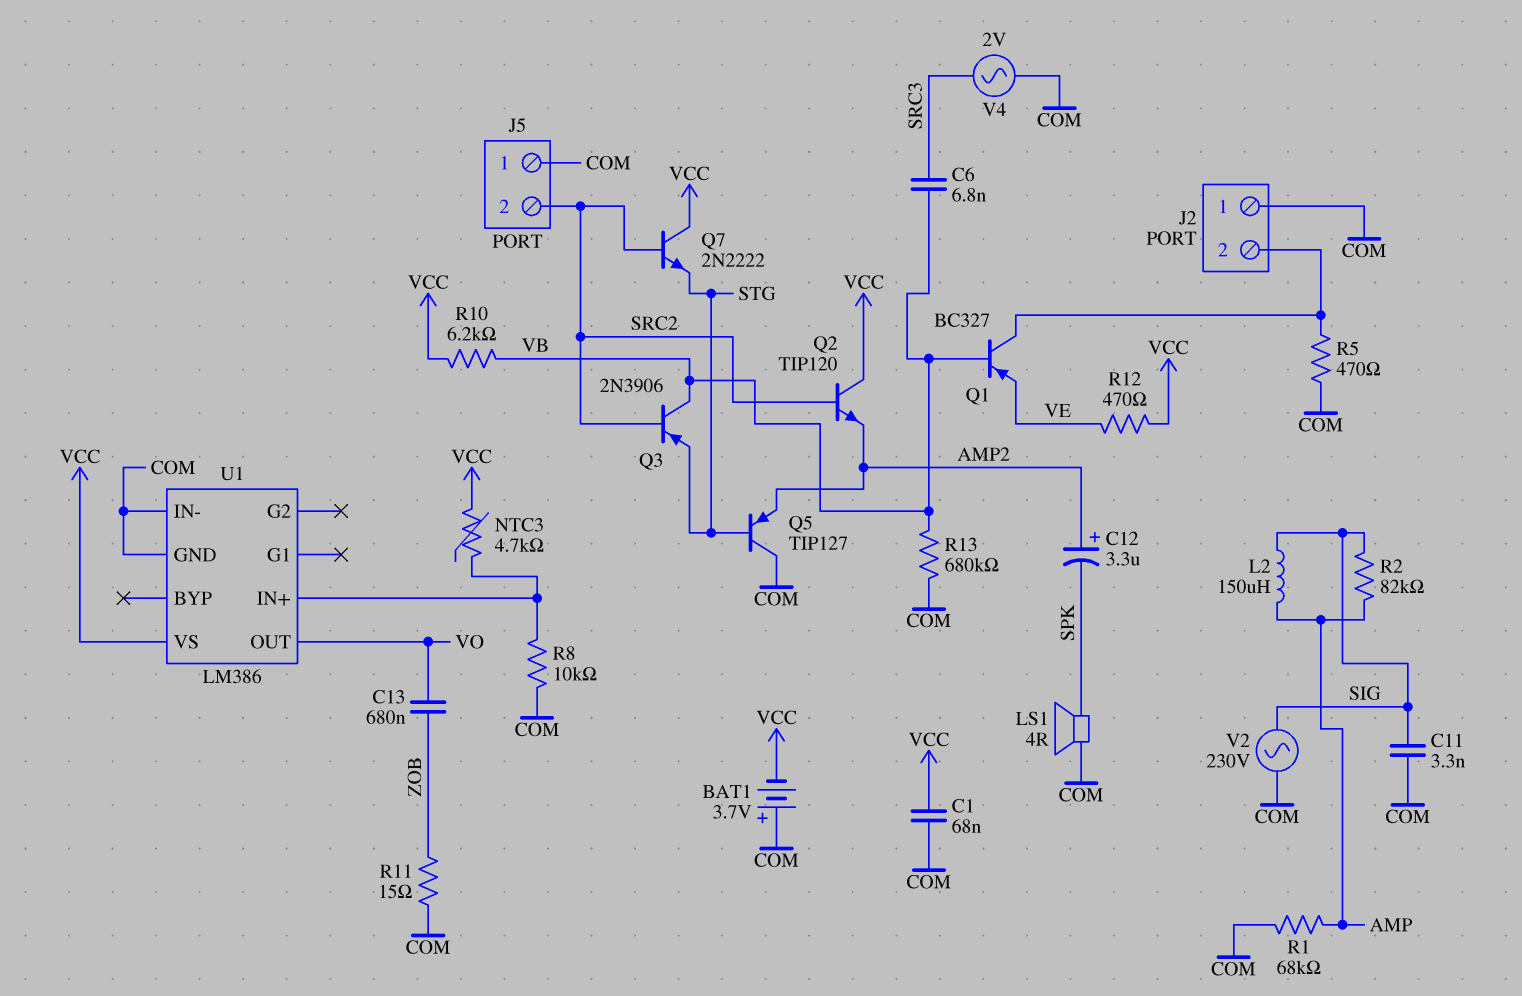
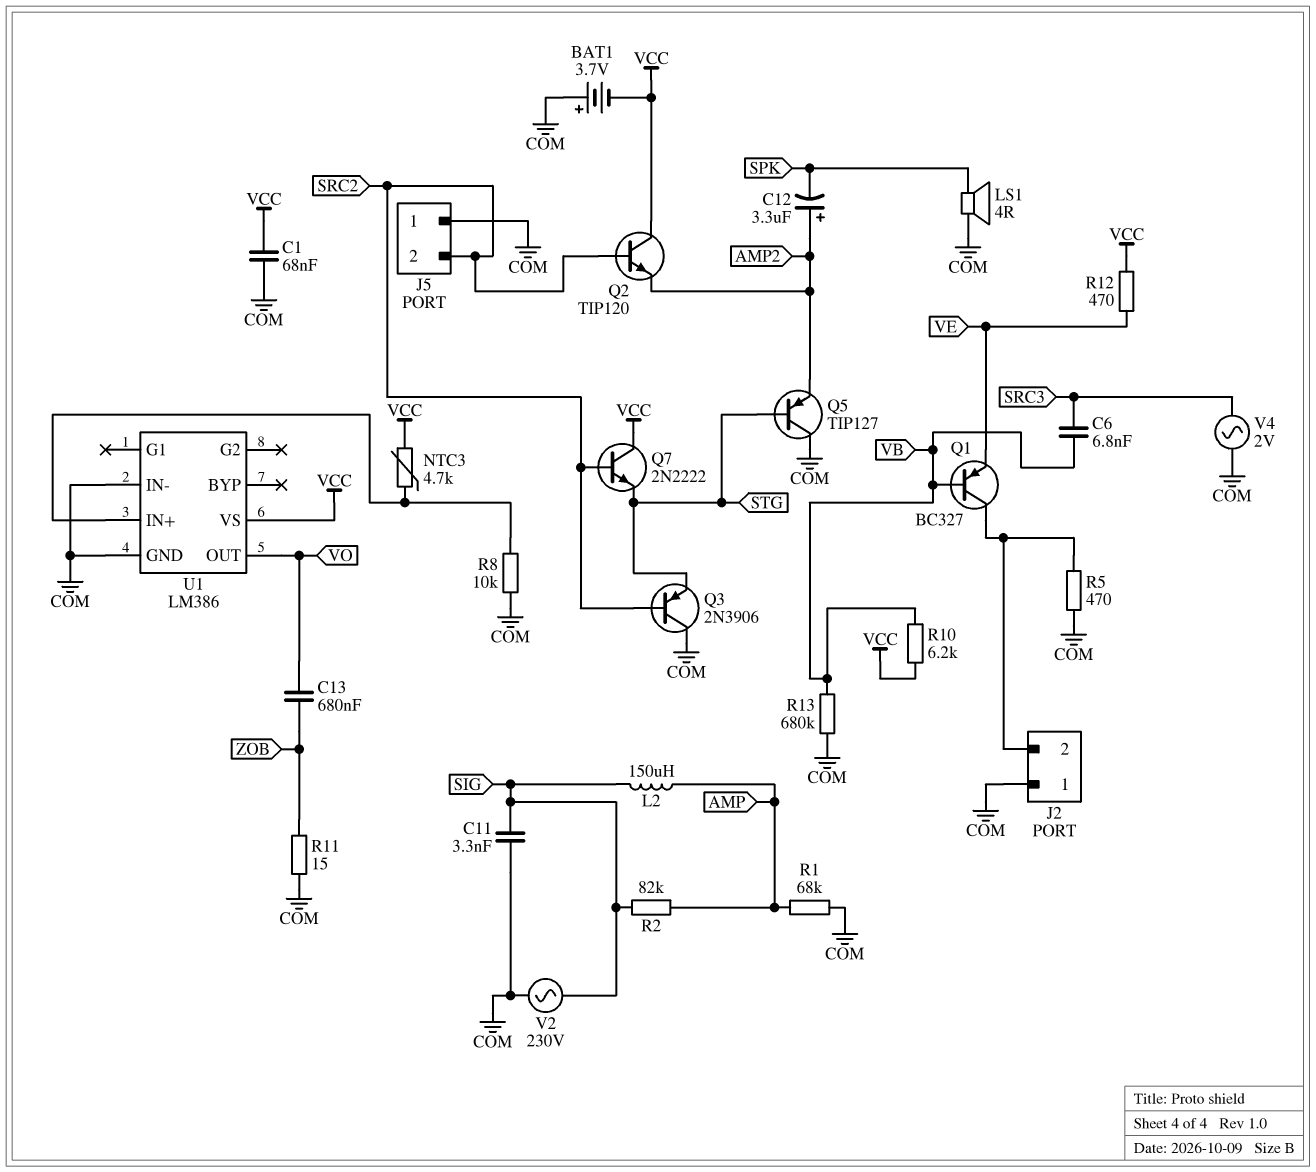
Q3: PNP 2N3906 (B SRC2, C VB, E STG) -> PNP 2N3906 (B SRC2, C COM, E STG)

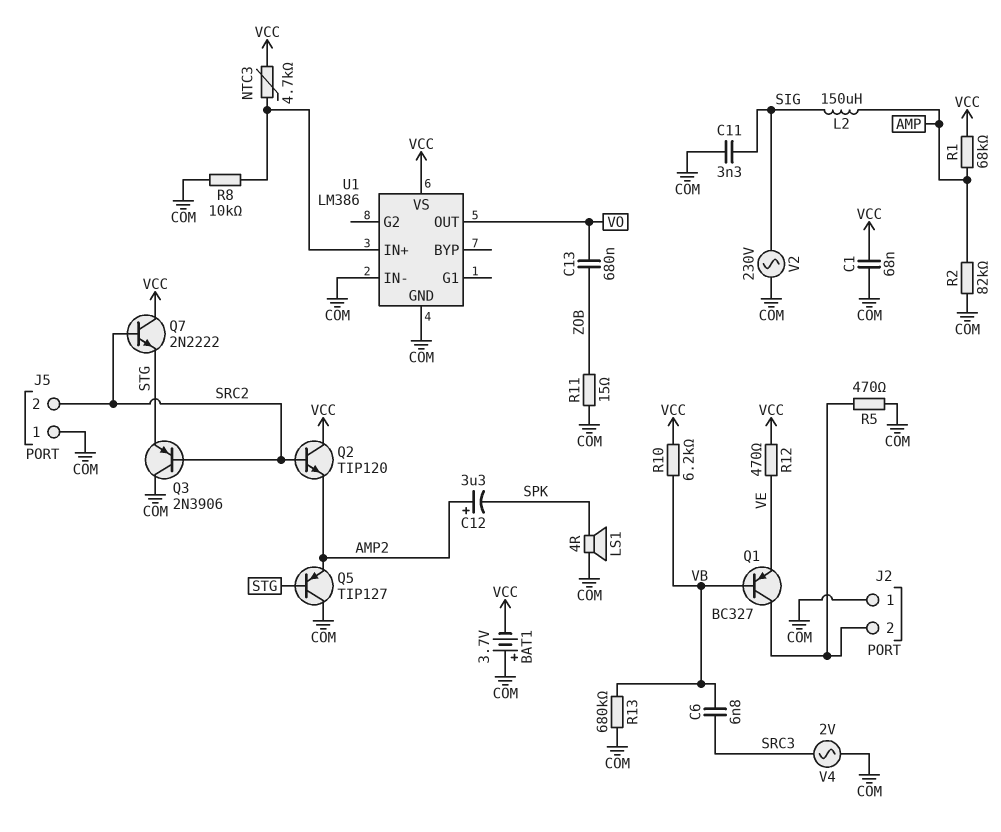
R1: 68k (AMP, COM) -> 68k (AMP, VCC)
R2: 82k (AMP, SIG) -> 82k (AMP, COM)

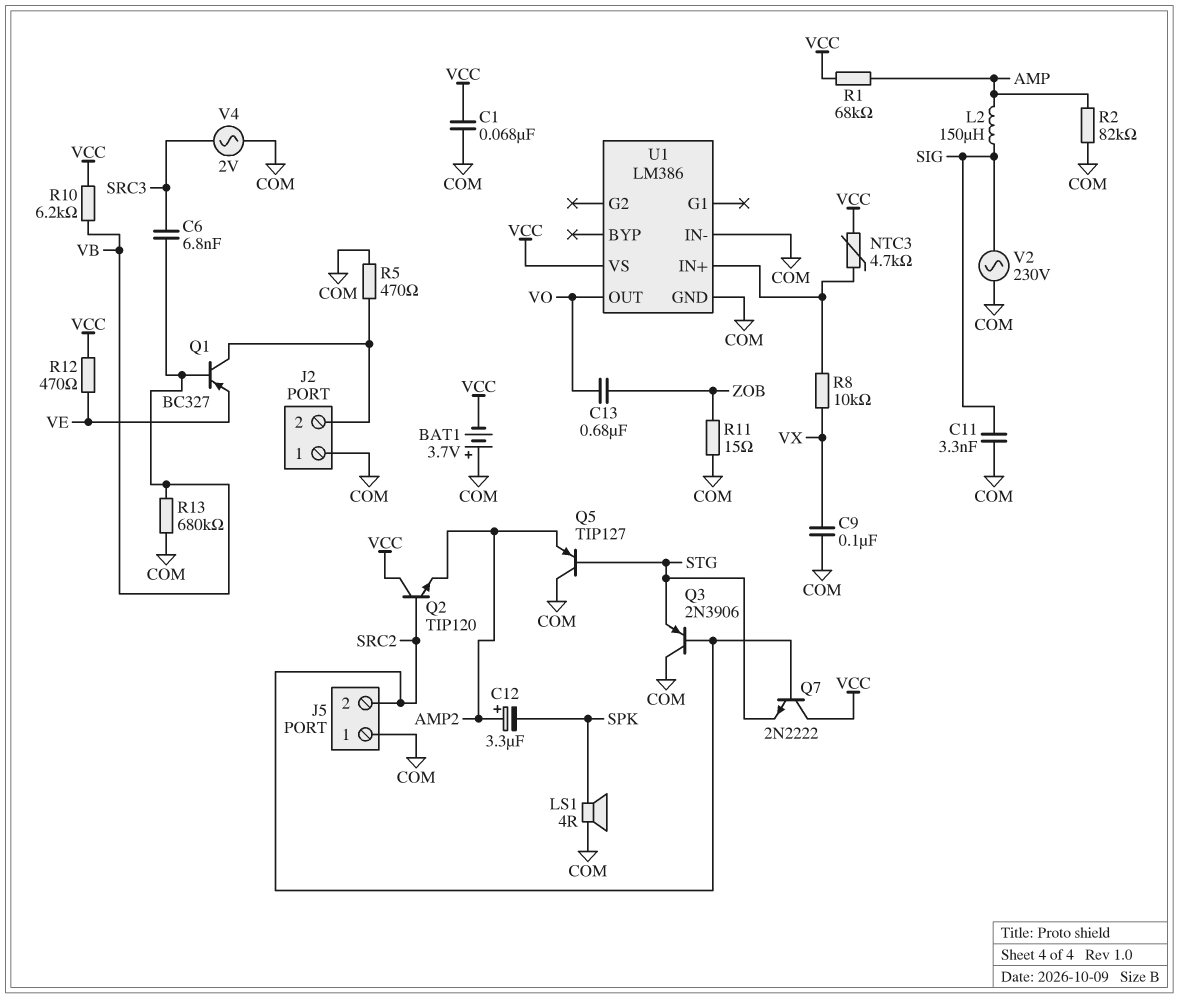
C9: none -> 100nF (COM, VX)
R8: 10k (COM, U1/IN+) -> 10k (U1/IN+, VX)

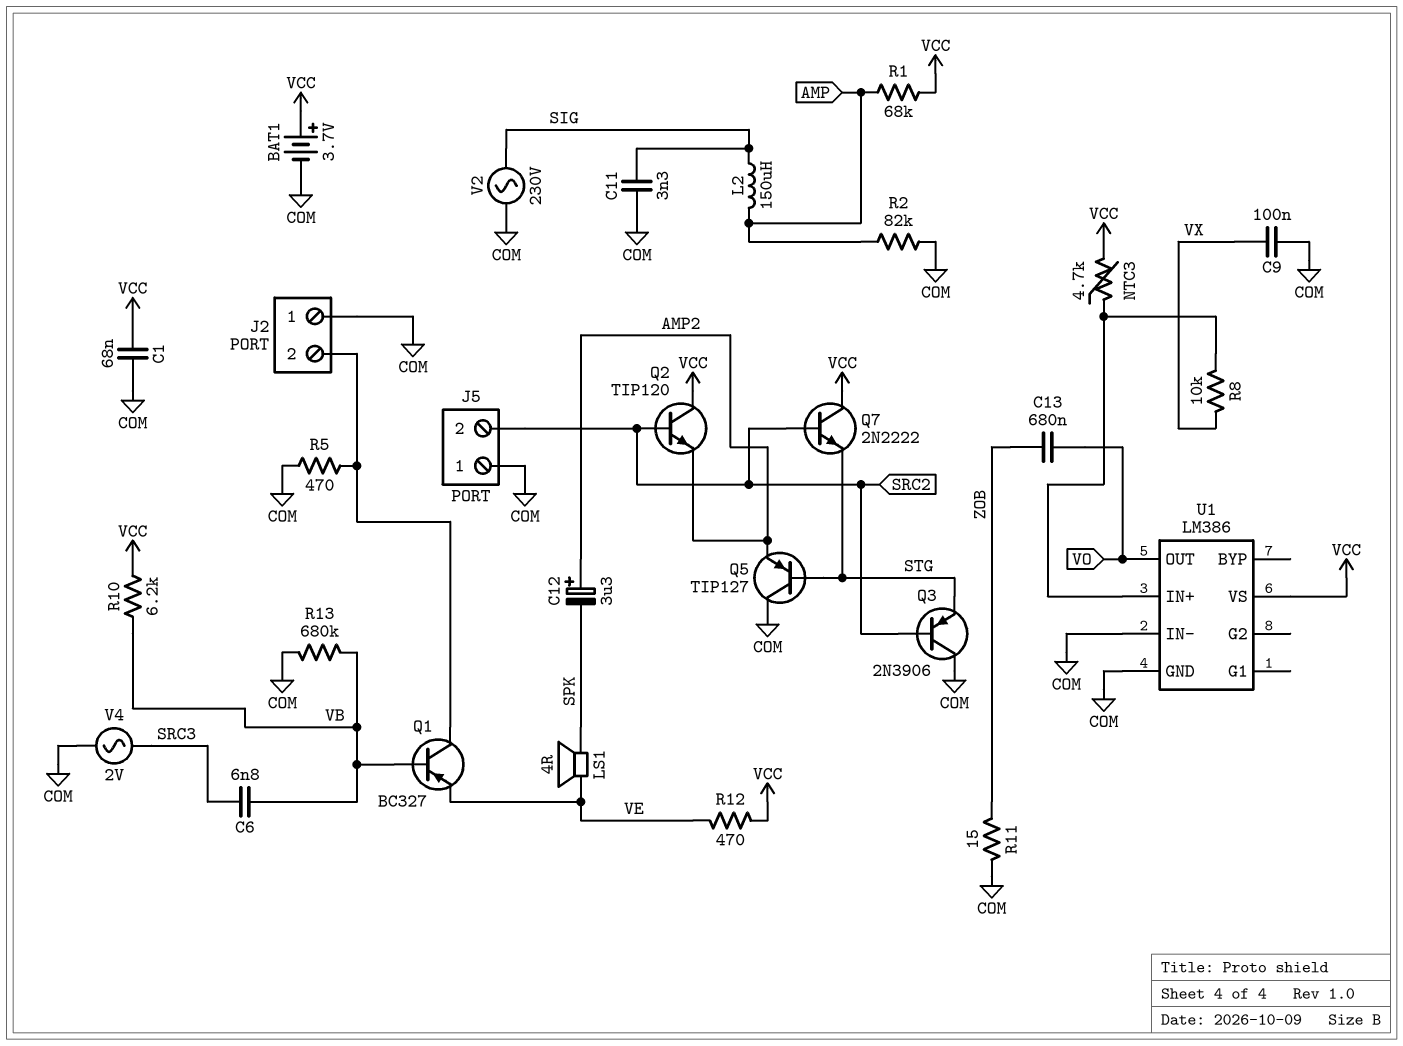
BAT1: 3.7V (plus COM, minus VCC) -> 3.7V (plus VCC, minus COM)
LS1: speaker 4R (COM, SPK) -> speaker 4R (SPK, VE)

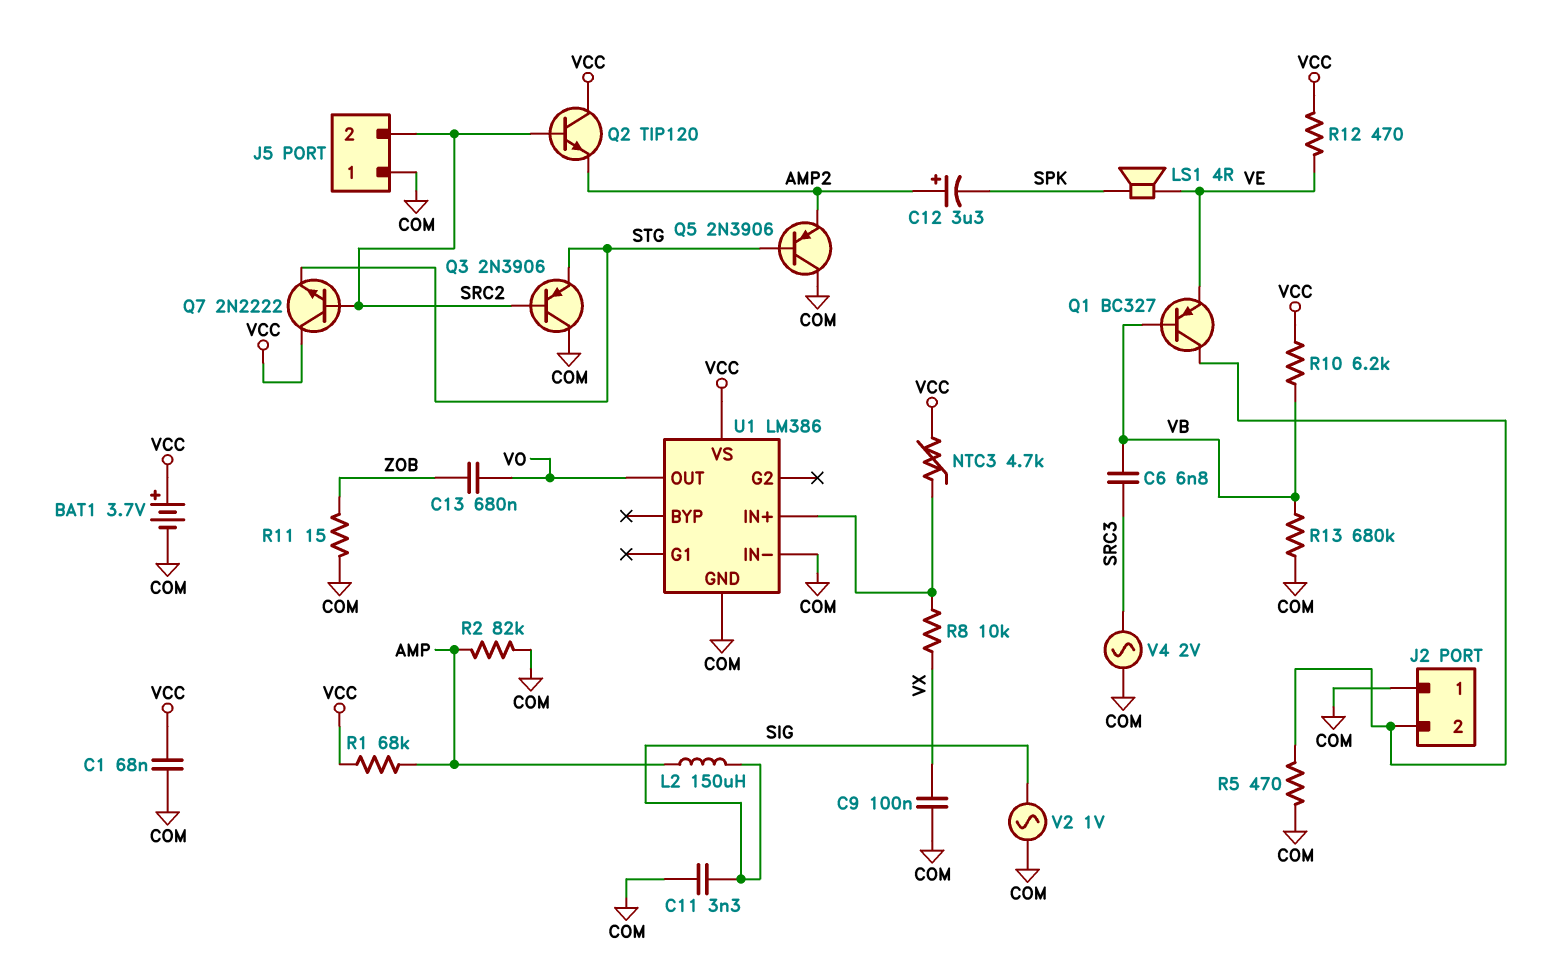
Q5: PNP TIP127 (B STG, C COM, E AMP2) -> PNP 2N3906 (B STG, C COM, E AMP2)
V2: AC 230V (COM, SIG) -> AC 1V (COM, SIG)

